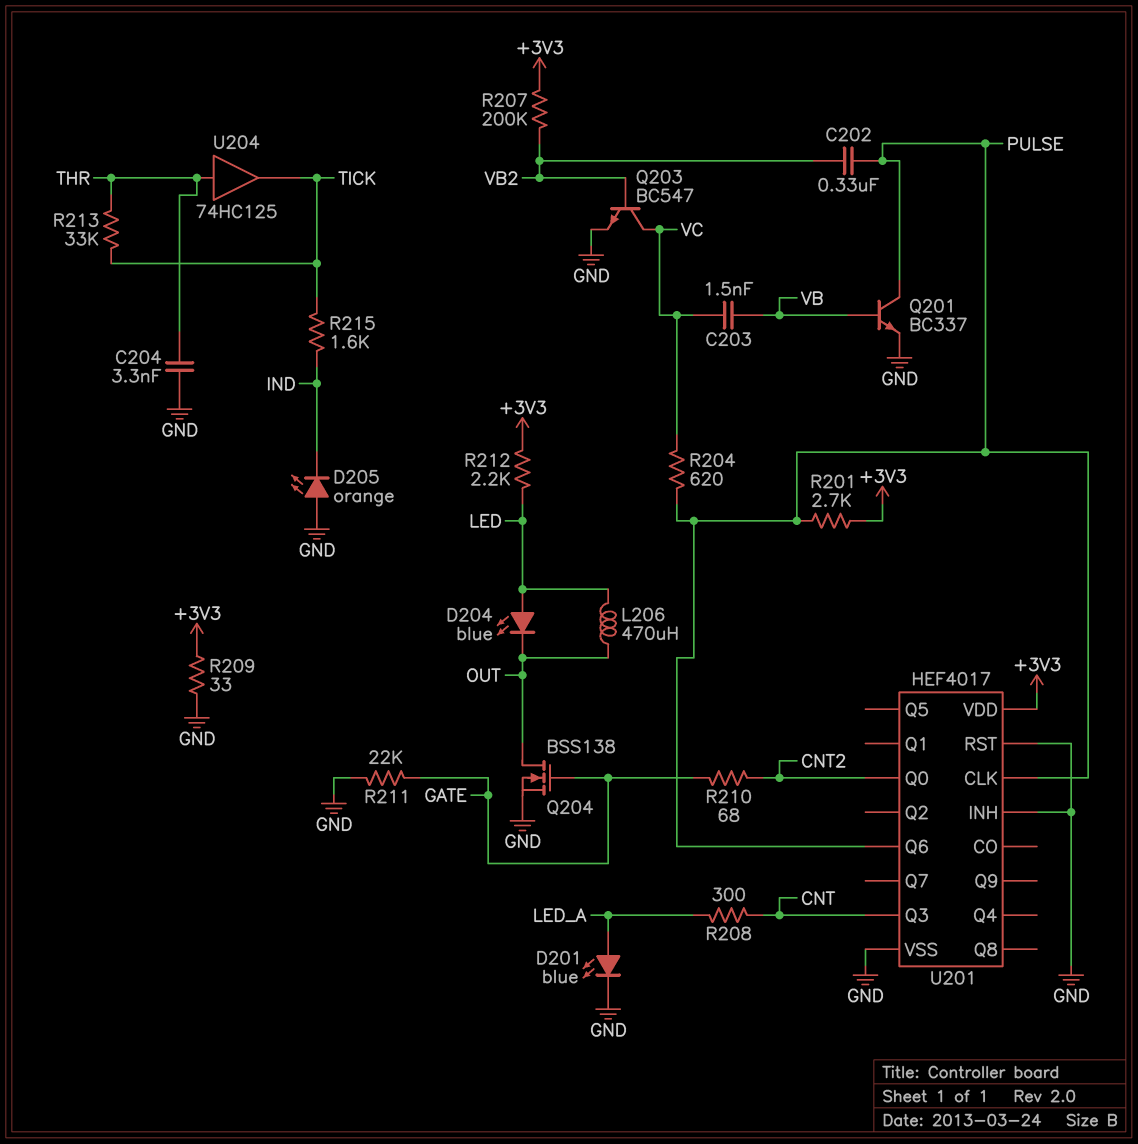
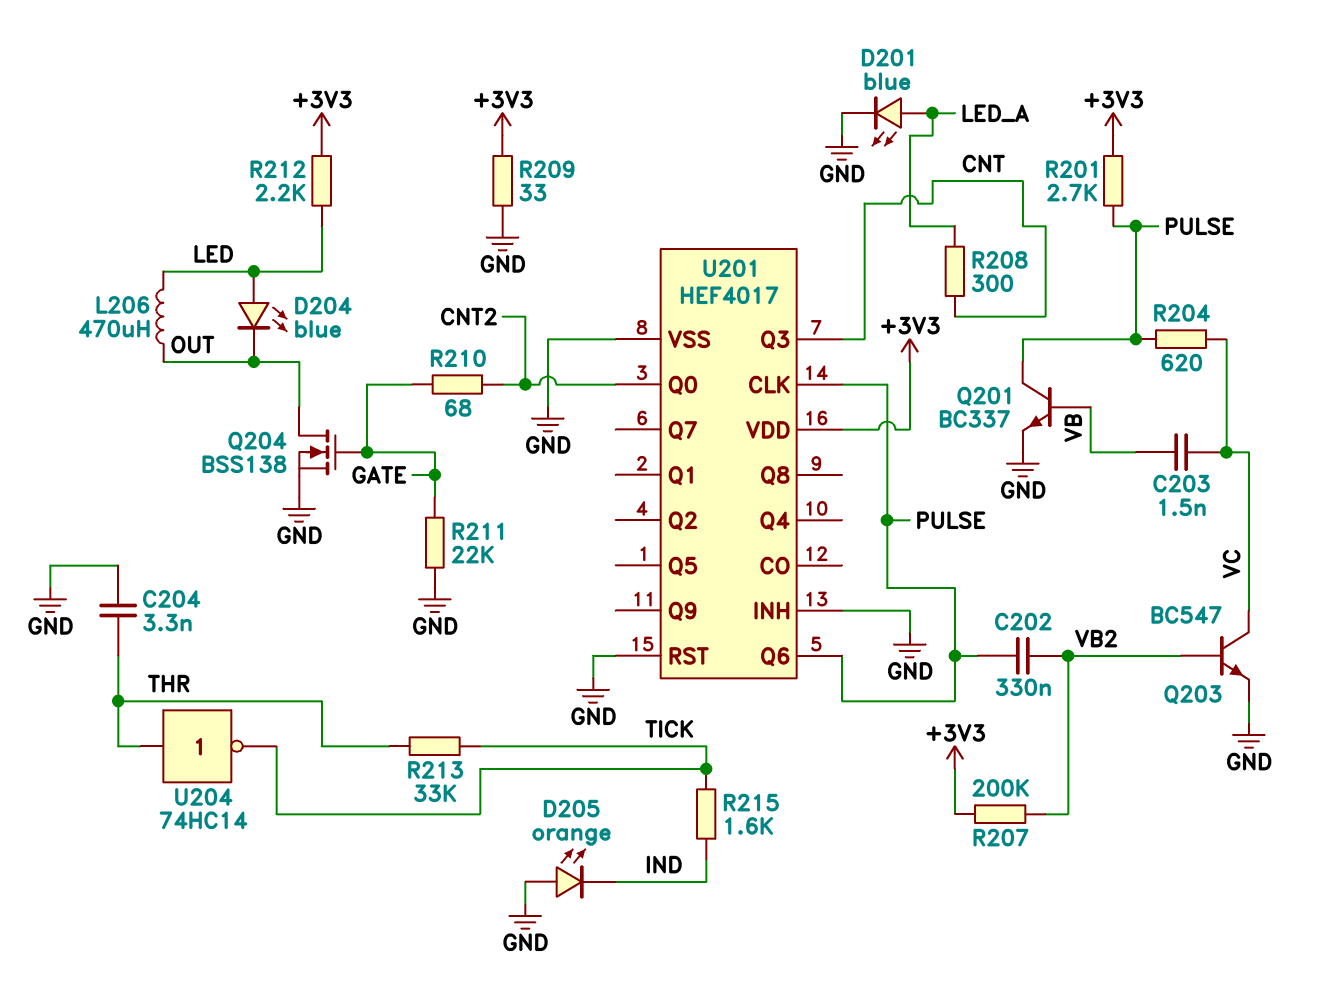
U204: buffer 74HC125 (in THR, out TICK) -> NOT 74HC14 (in THR, out TICK)

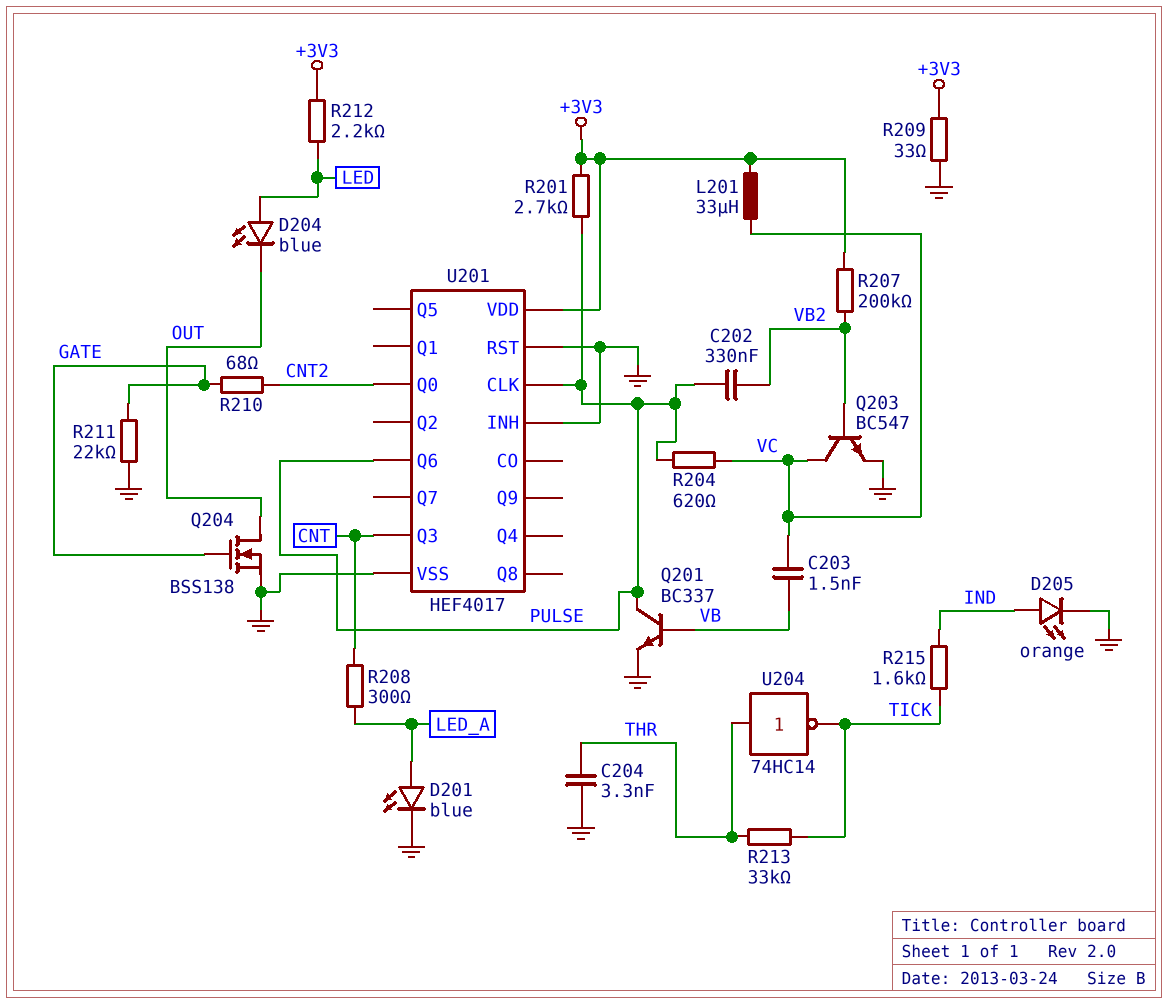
D205: LED orange (A GND, K IND) -> LED orange (A IND, K GND)
L201: none -> 33uH (+3V3, VC)
L206: 470uH (LED, OUT) -> none

